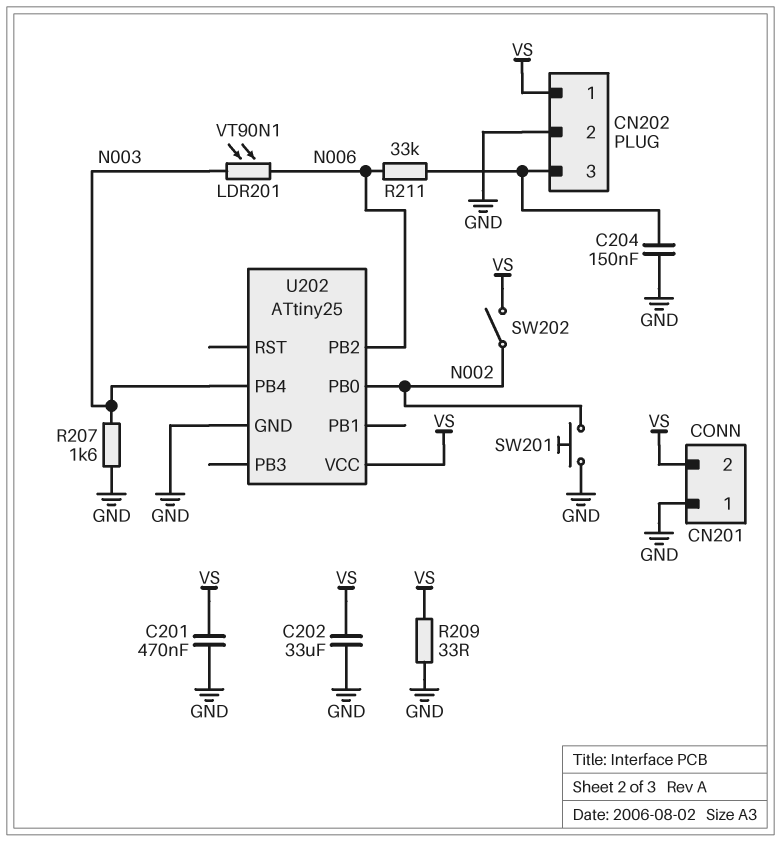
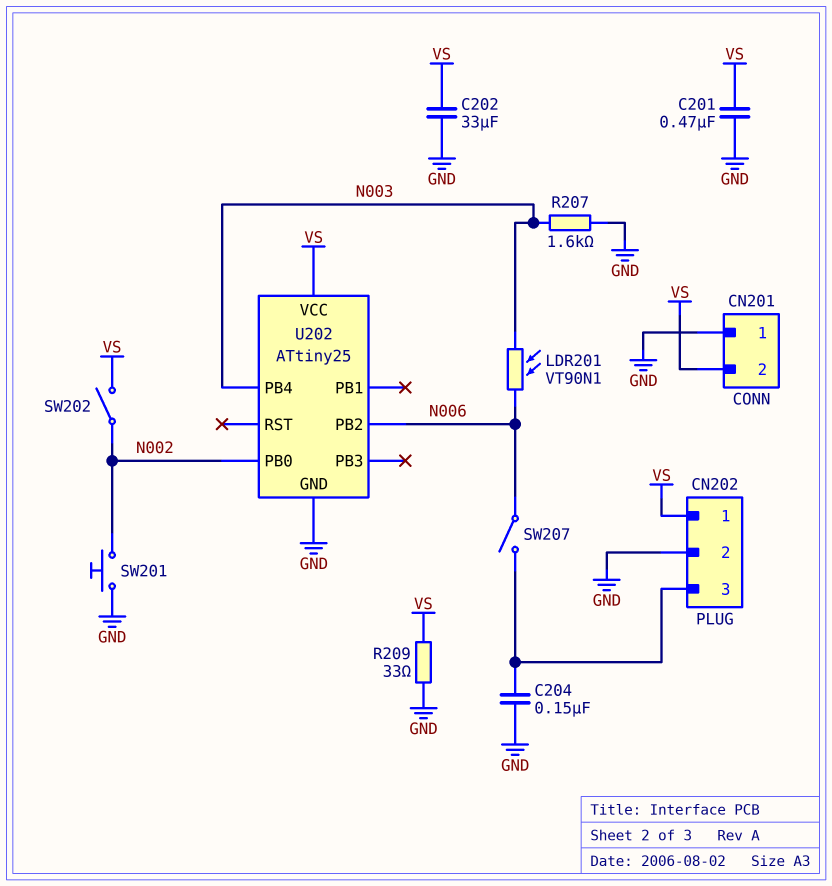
R211: 33k (CN202/3, N006) -> none
SW207: none -> switch (CN202/3, N006)

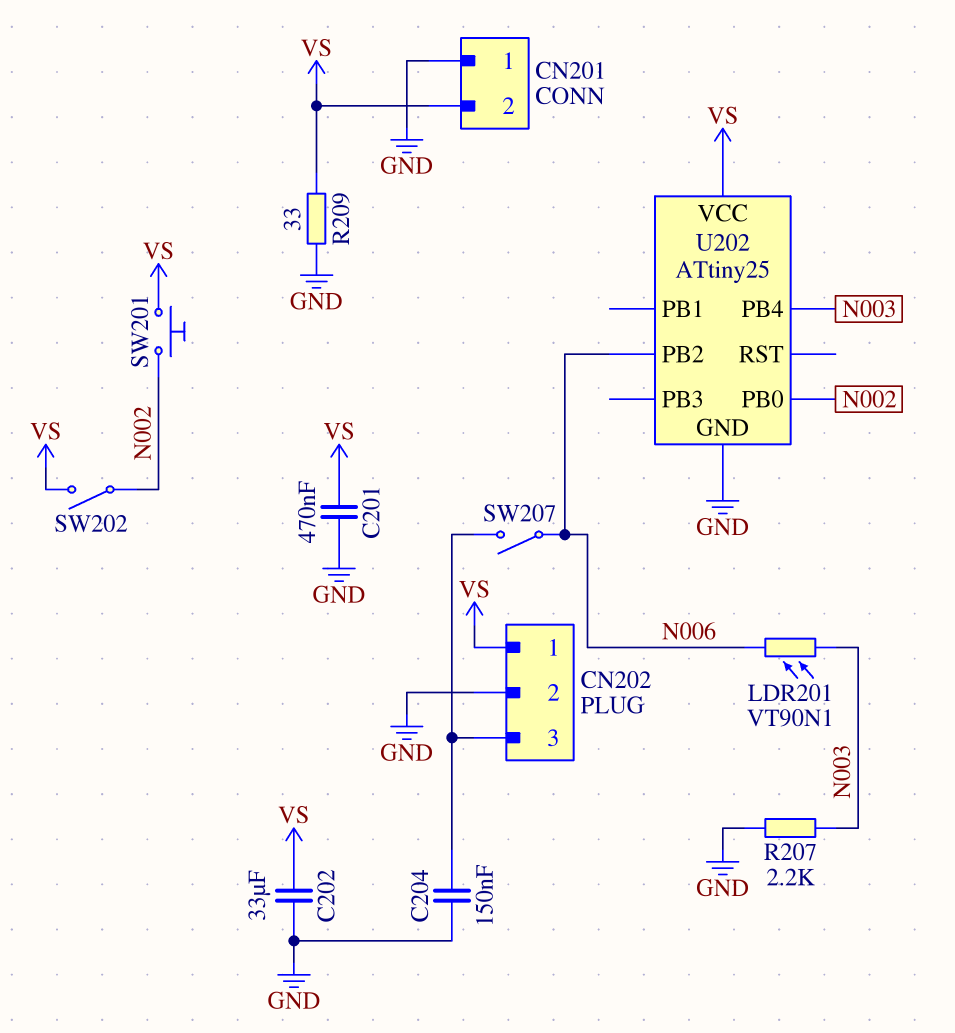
R207: 1.6k (GND, N003) -> 2.2k (GND, N003)
SW201: button (GND, N002) -> button (N002, VS)

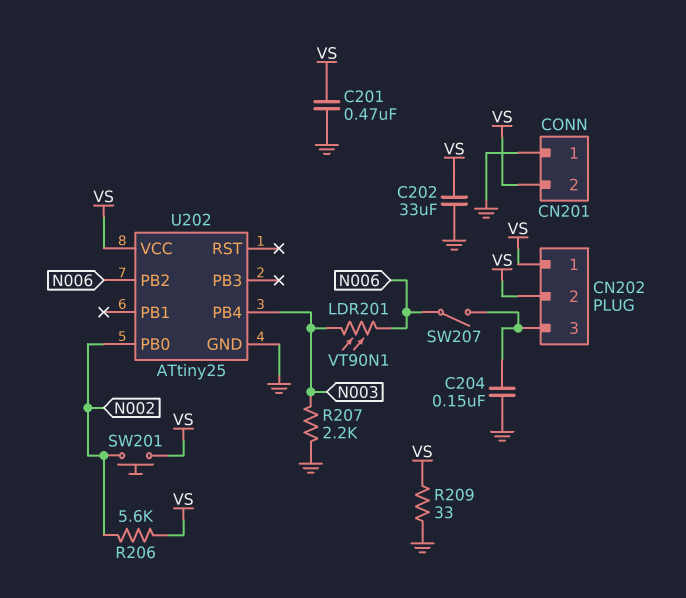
CN202 pin 2: GND -> VS
R206: none -> 5.6k (N002, VS)
SW202: switch (N002, VS) -> none

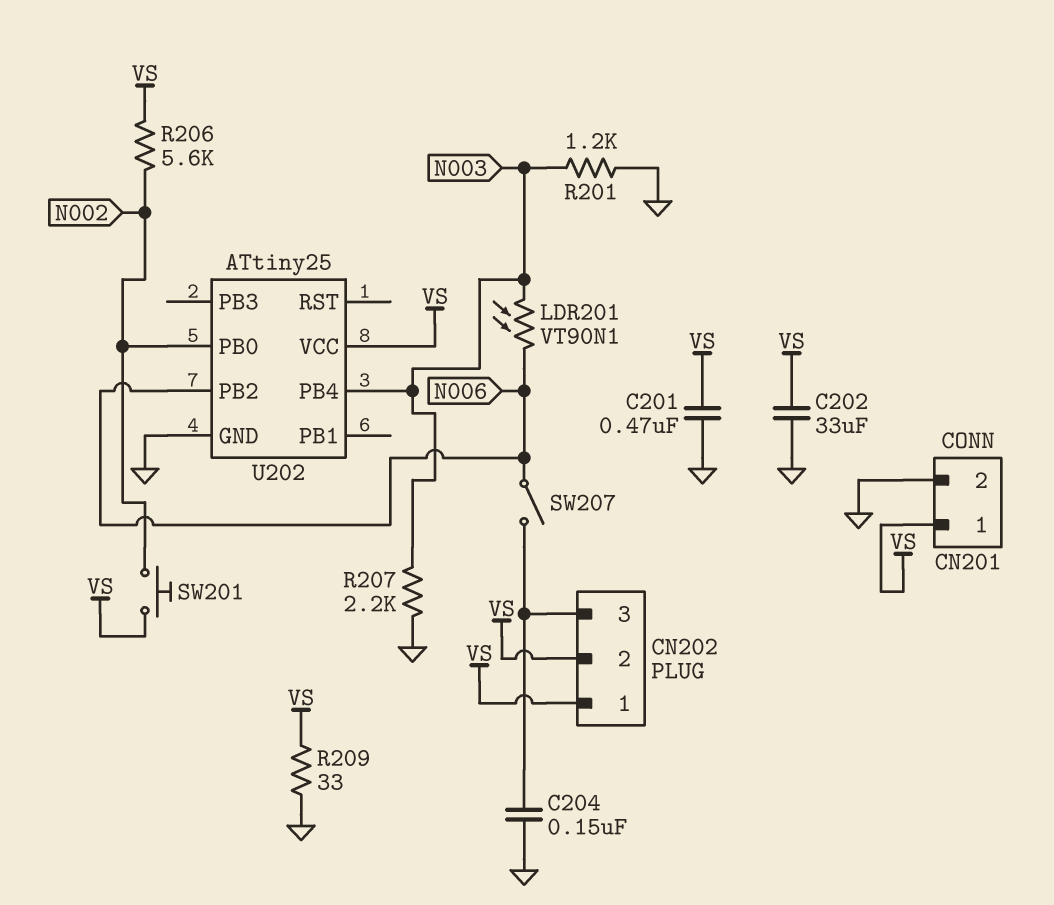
CN201 pin 1: GND -> VS
CN201 pin 2: VS -> GND
R201: none -> 1.2k (GND, N003)

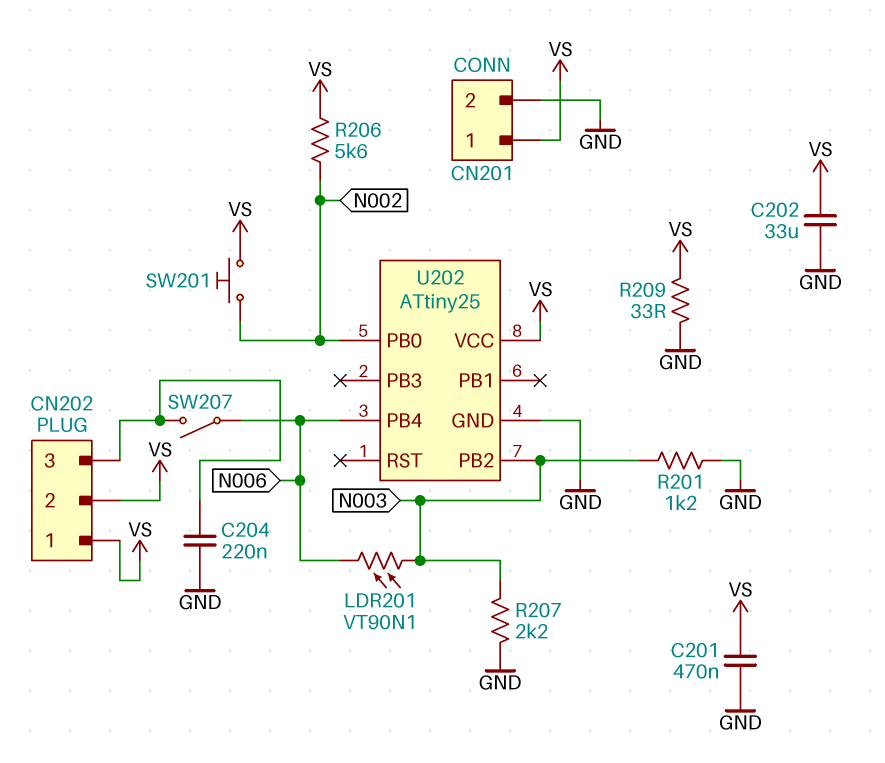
C204: 150nF (CN202/3, GND) -> 220nF (CN202/3, GND)
U202 pin PB2: N006 -> N003
U202 pin PB4: N003 -> N006

